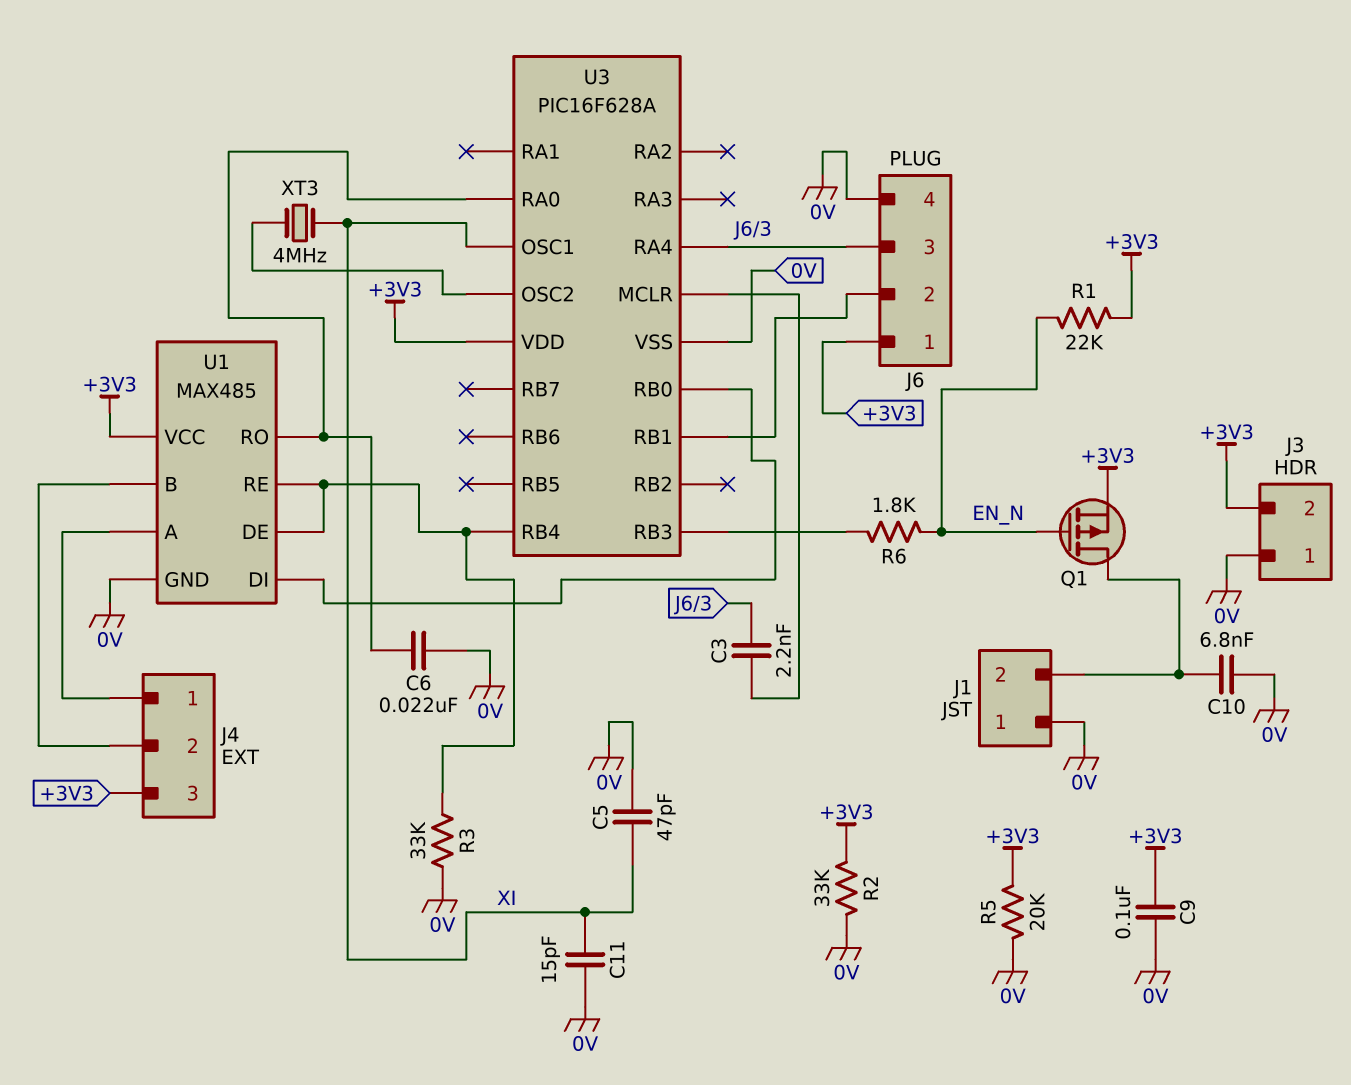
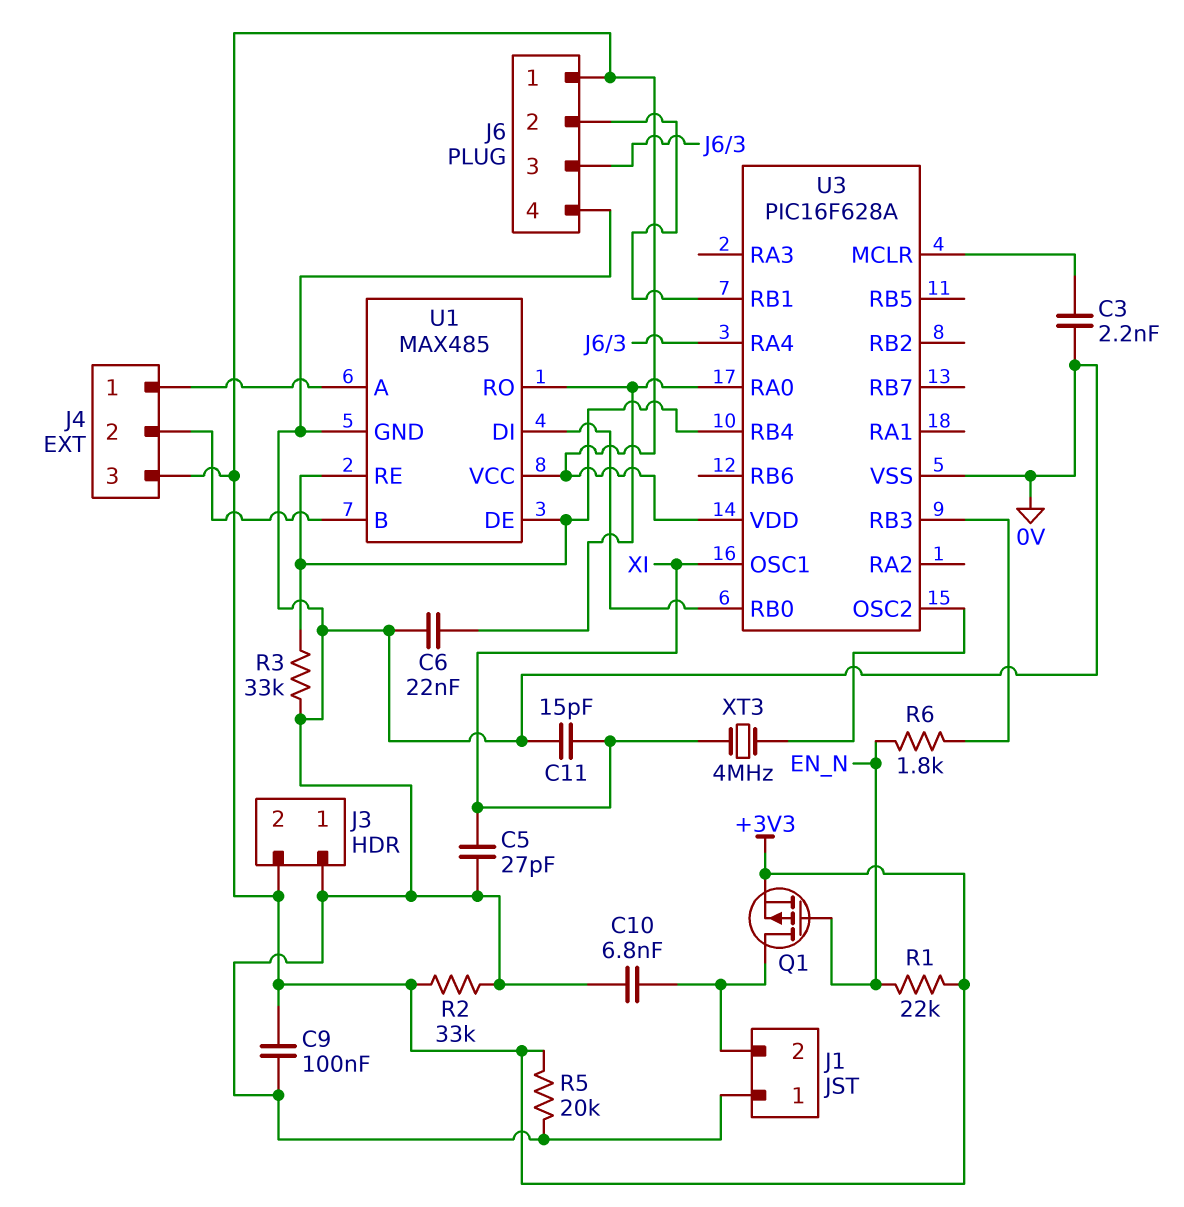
C3: 2.2nF (J6/3, U3/MCLR) -> 2.2nF (0V, U3/MCLR)
C5: 47pF (0V, XI) -> 27pF (0V, XI)

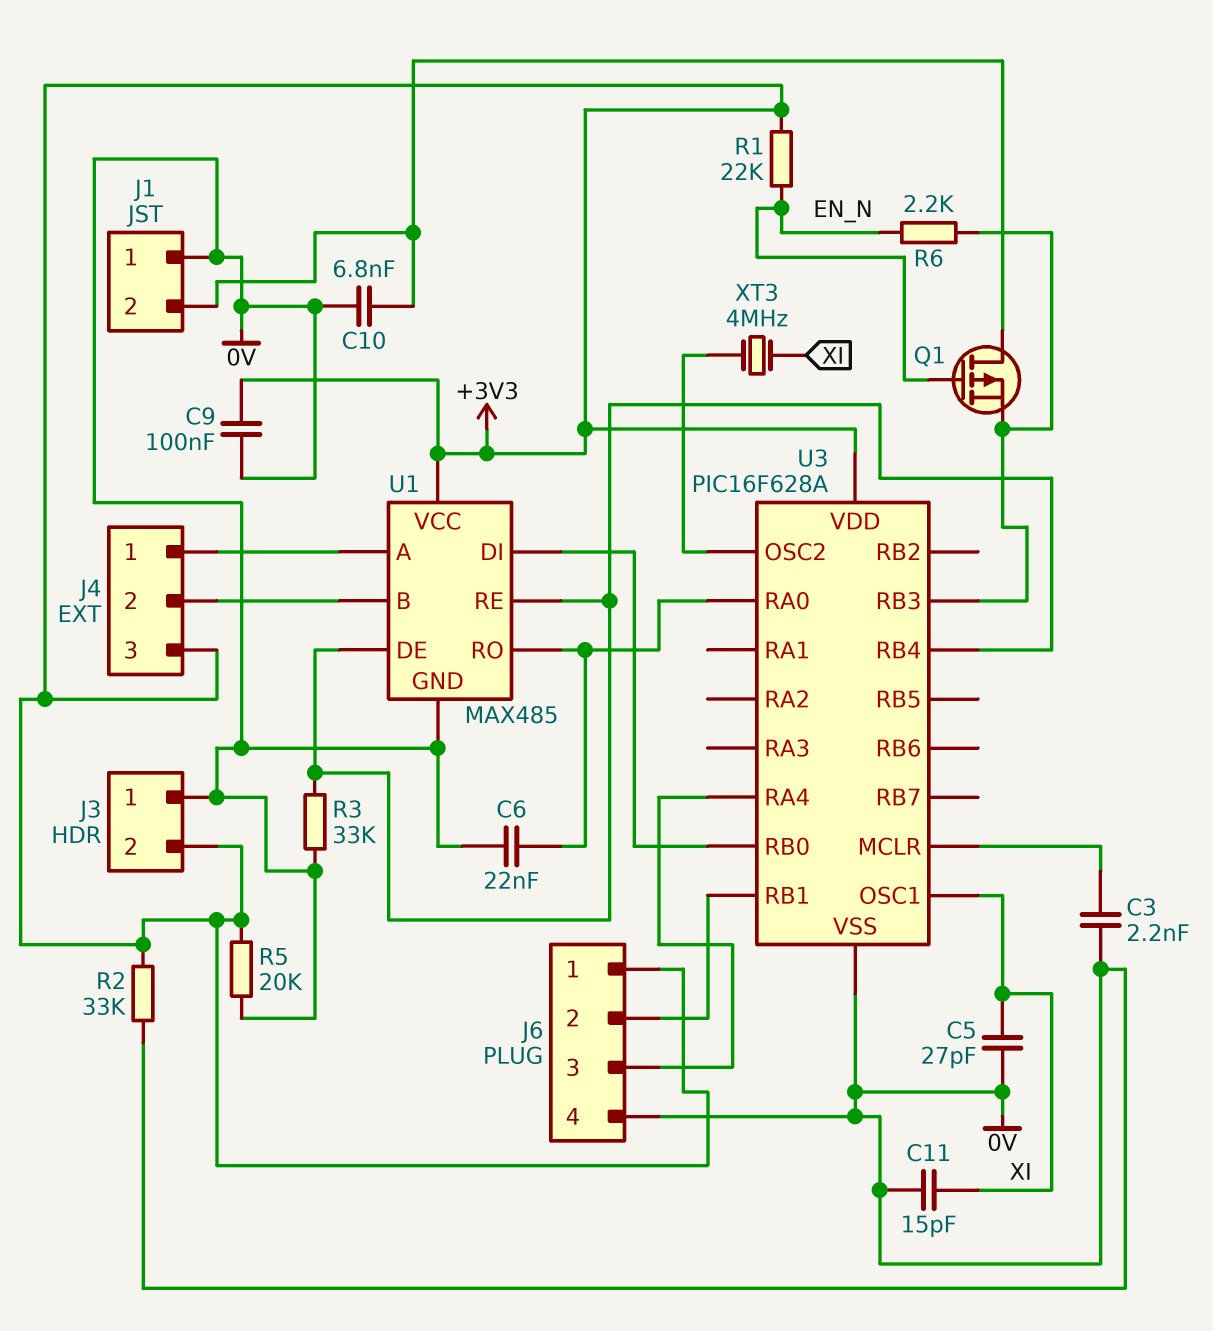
Q1: PMOS (G EN_N, D J1/2, S +3V3) -> PMOS (G EN_N, D J1/2, S U3/RB3)
R6: 1.8k (EN_N, U3/RB3) -> 2.2k (EN_N, U3/RB3)

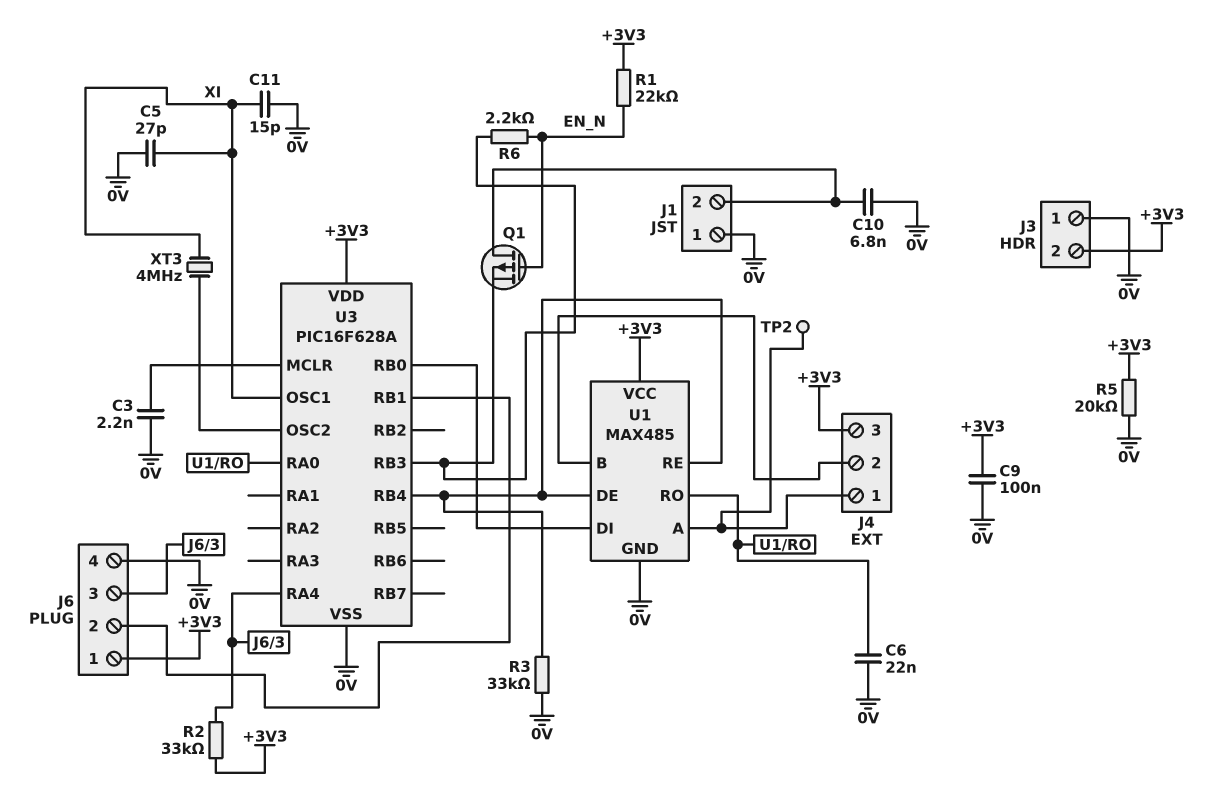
R2: 33k (+3V3, 0V) -> 33k (+3V3, J6/3)
TP2: none -> test point (J4/1)

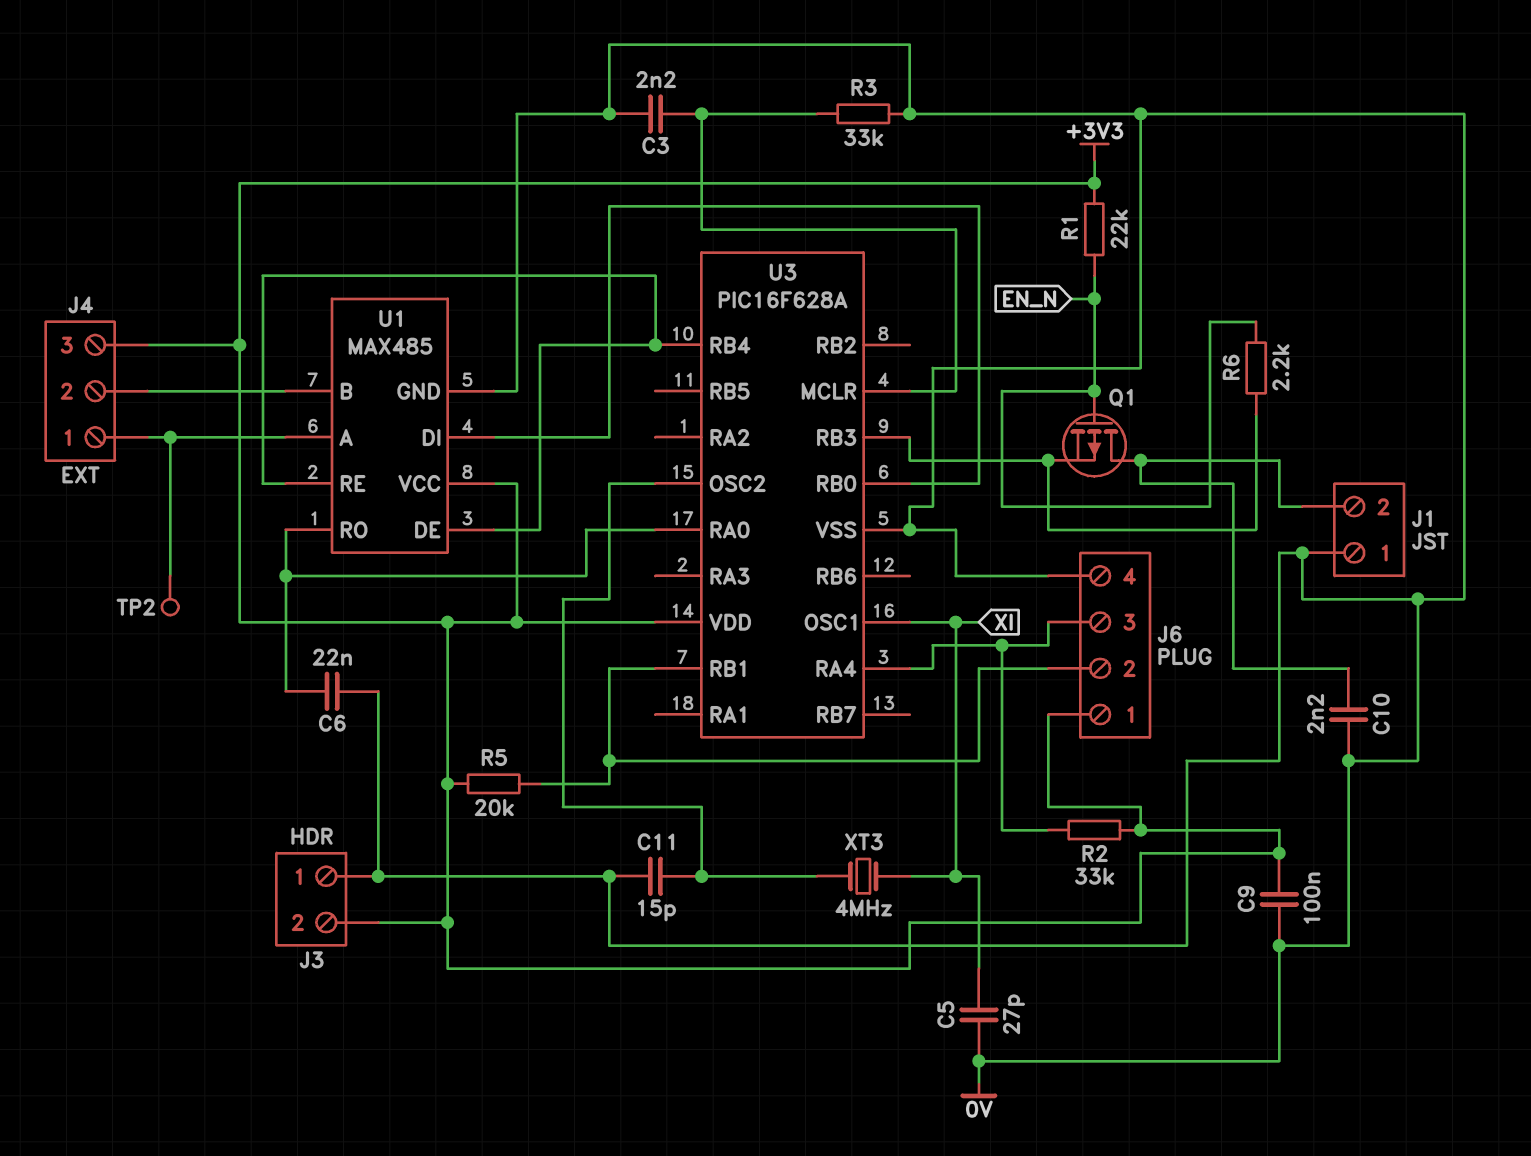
C10: 6.8nF (0V, J1/2) -> 2.2nF (0V, J1/2)
C11: 15pF (0V, XI) -> 15pF (0V, U3/OSC2)
R3: 33k (0V, U1/DE) -> 33k (0V, U3/MCLR)
R5: 20k (+3V3, 0V) -> 20k (+3V3, J6/2)

